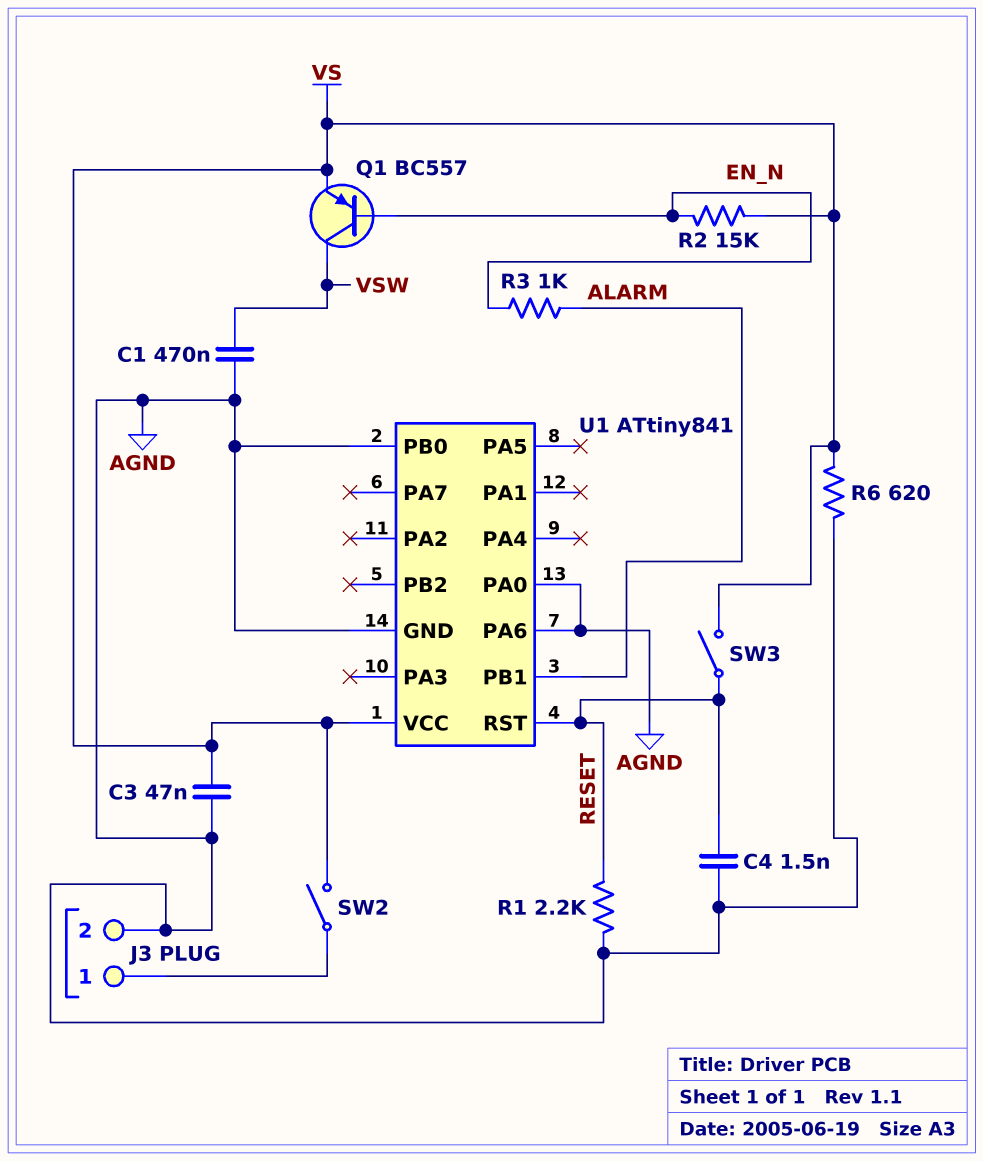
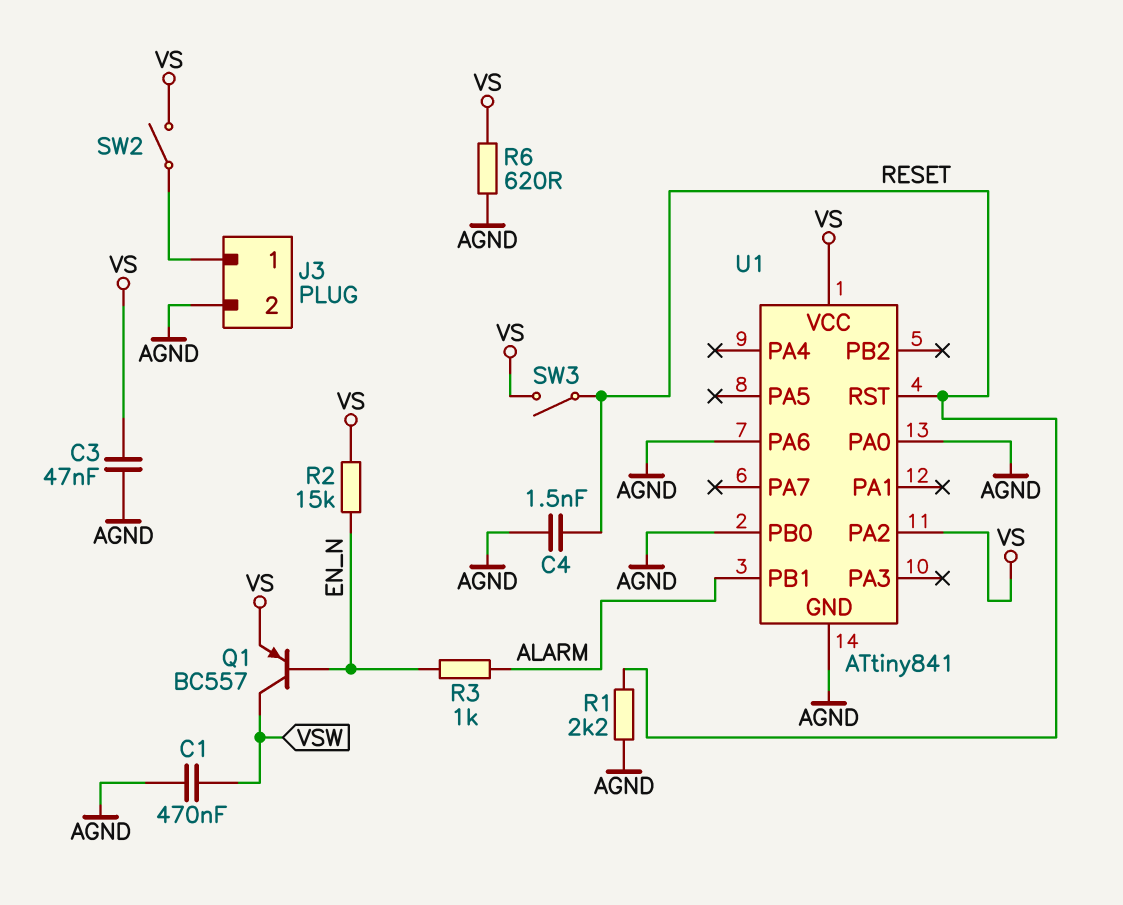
U1 pin PA2: none -> VS

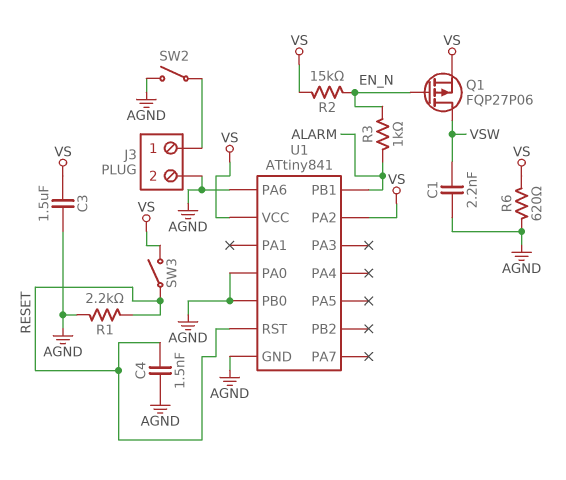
C1: 470nF (AGND, VSW) -> 2.2nF (AGND, VSW)
C3: 47nF (AGND, VS) -> 1.5uF (AGND, VS)
Q1: PNP BC557 (B EN_N, C VSW, E VS) -> PMOS FQP27P06 (G EN_N, D VSW, S VS)
SW2: switch (J3/1, VS) -> switch (AGND, J3/1)

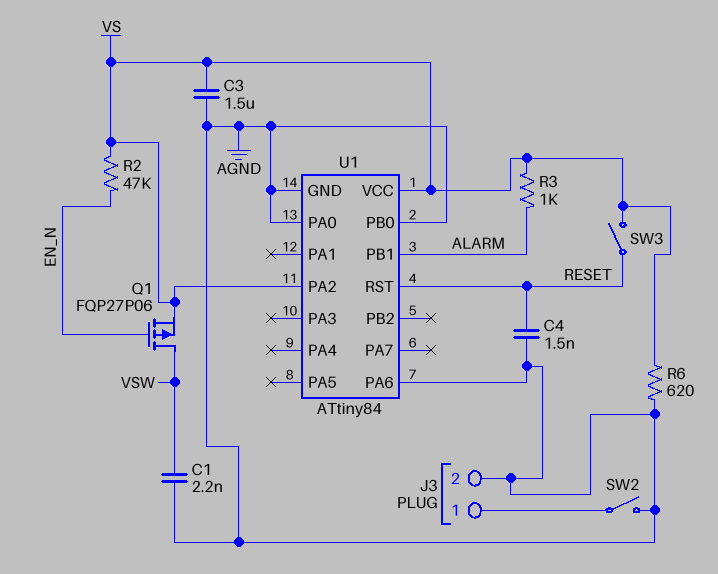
R1: 2.2k (AGND, RESET) -> none
R2: 15k (EN_N, VS) -> 47k (EN_N, VS)
R3: 1k (ALARM, EN_N) -> 1k (ALARM, VS)
U1: ATtiny841 -> ATtiny84

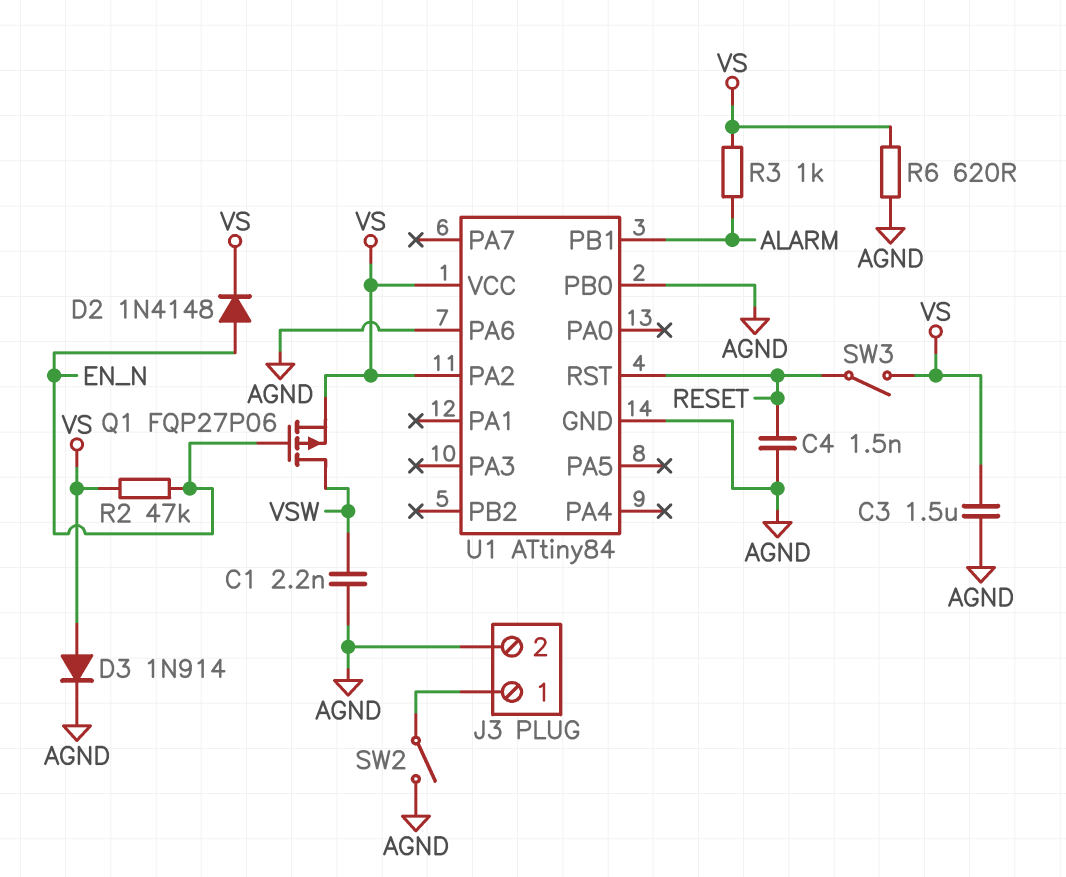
D2: none -> diode 1N4148 (A EN_N, K VS)
D3: none -> diode 1N914 (A VS, K AGND)
U1 pin PA0: AGND -> none

